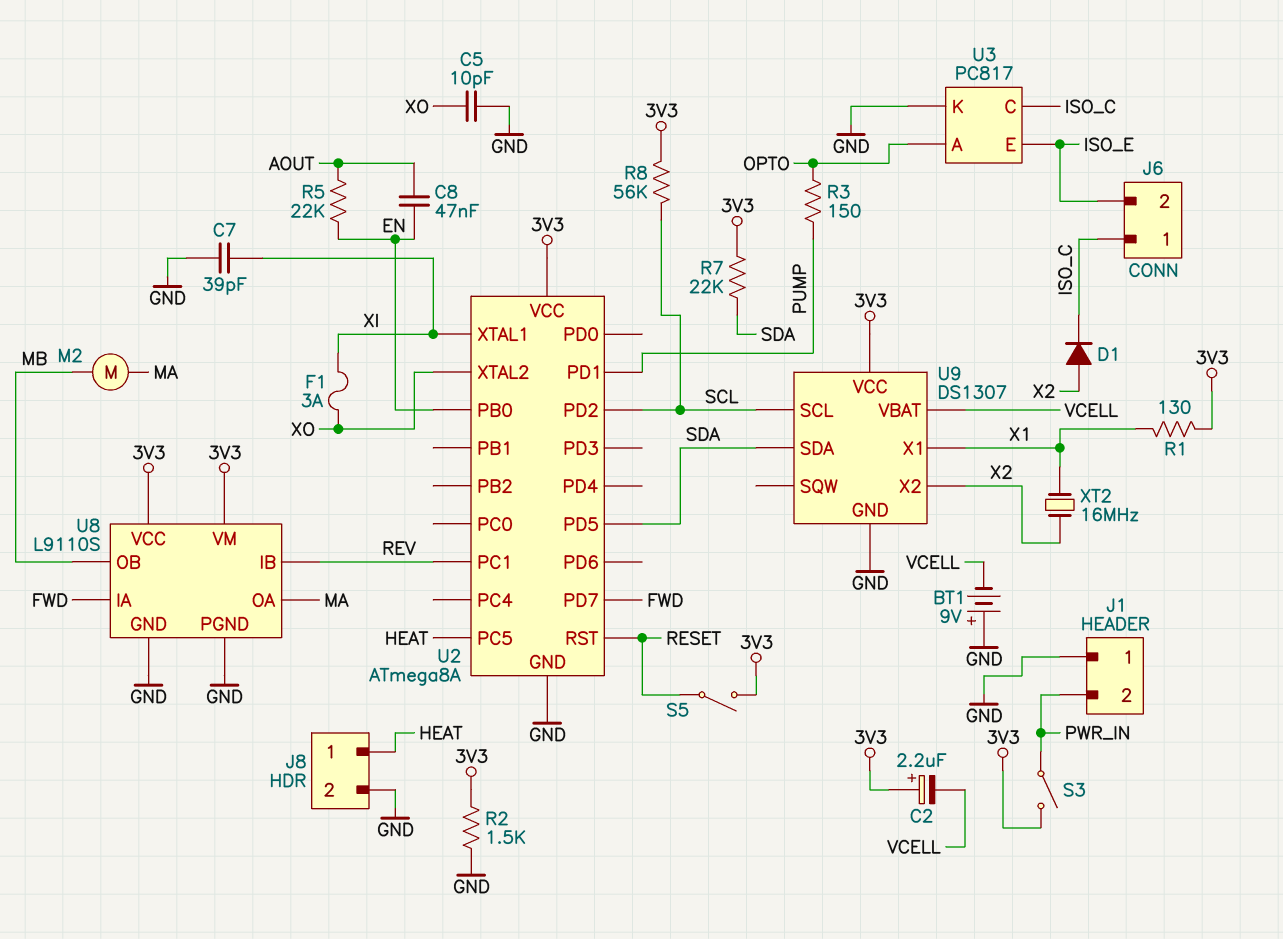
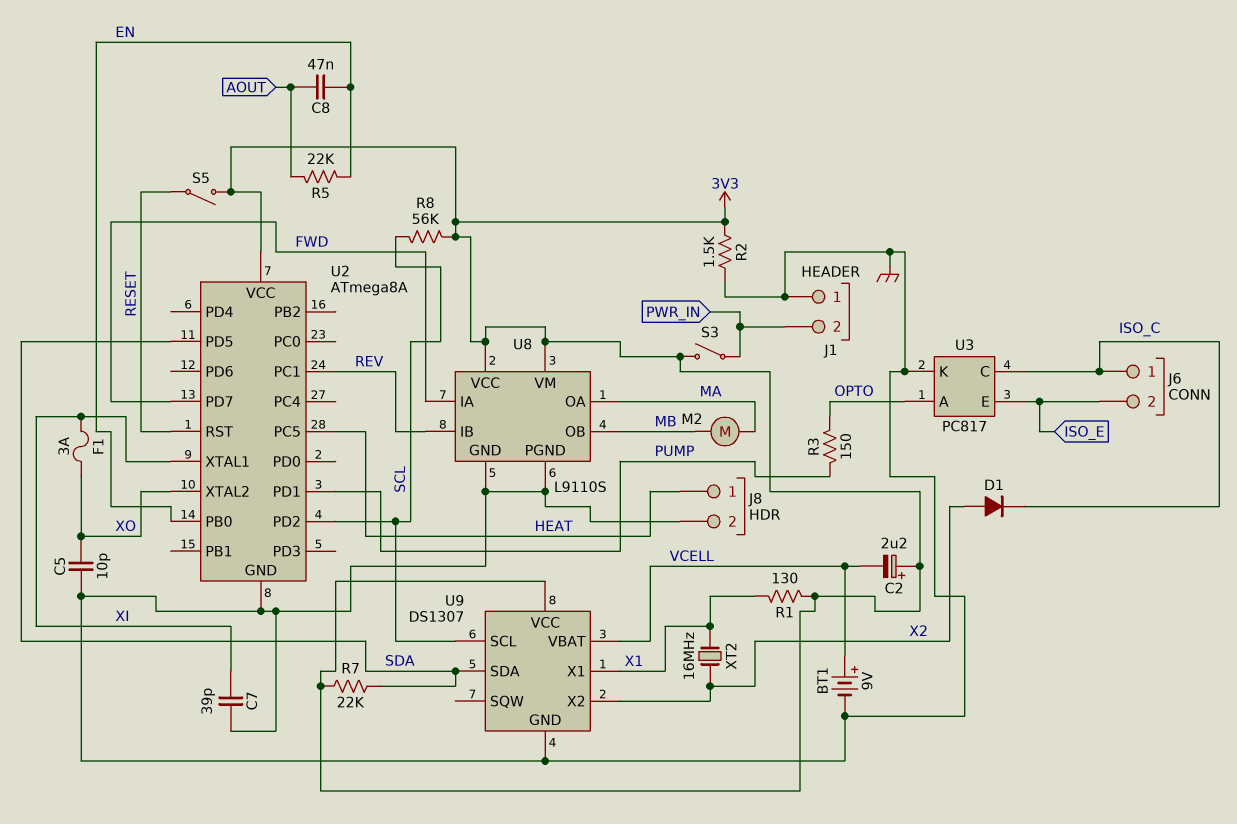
BT1: 9V (plus GND, minus VCELL) -> 9V (plus VCELL, minus GND)

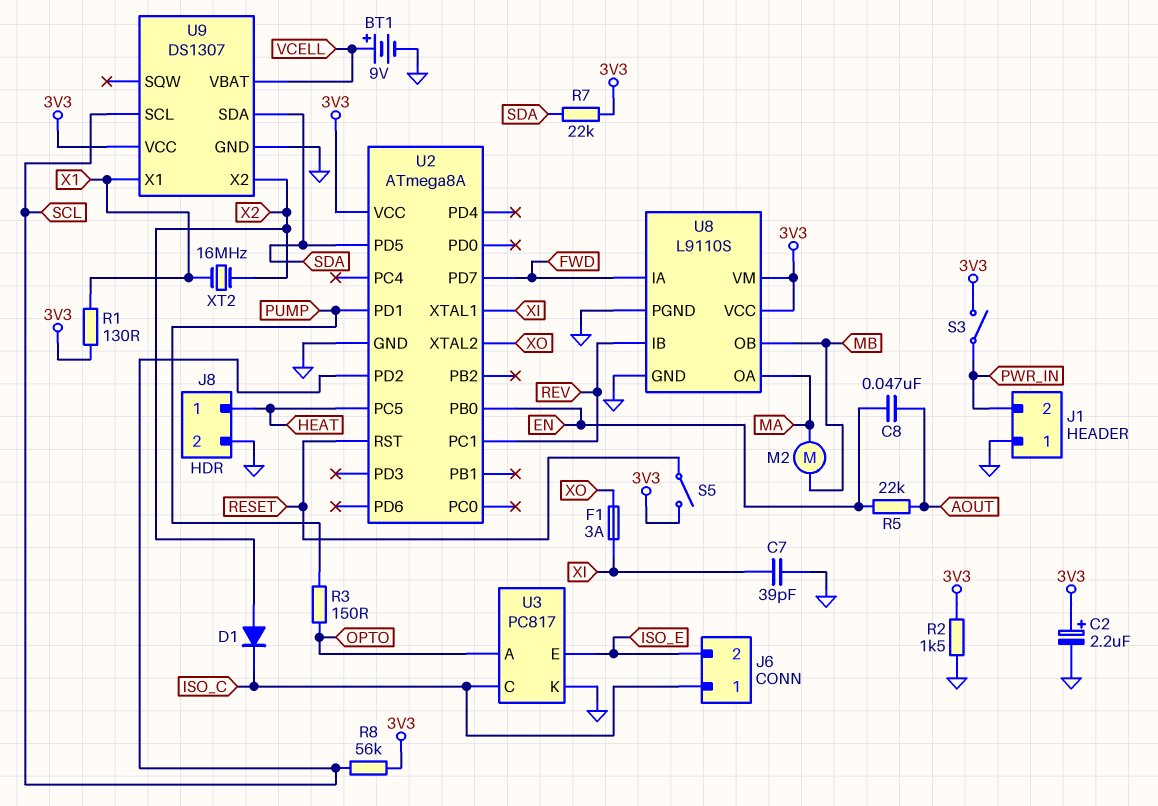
C2: 2.2uF (plus 3V3, minus VCELL) -> 2.2uF (plus 3V3, minus GND)
C5: 10pF (GND, XO) -> none

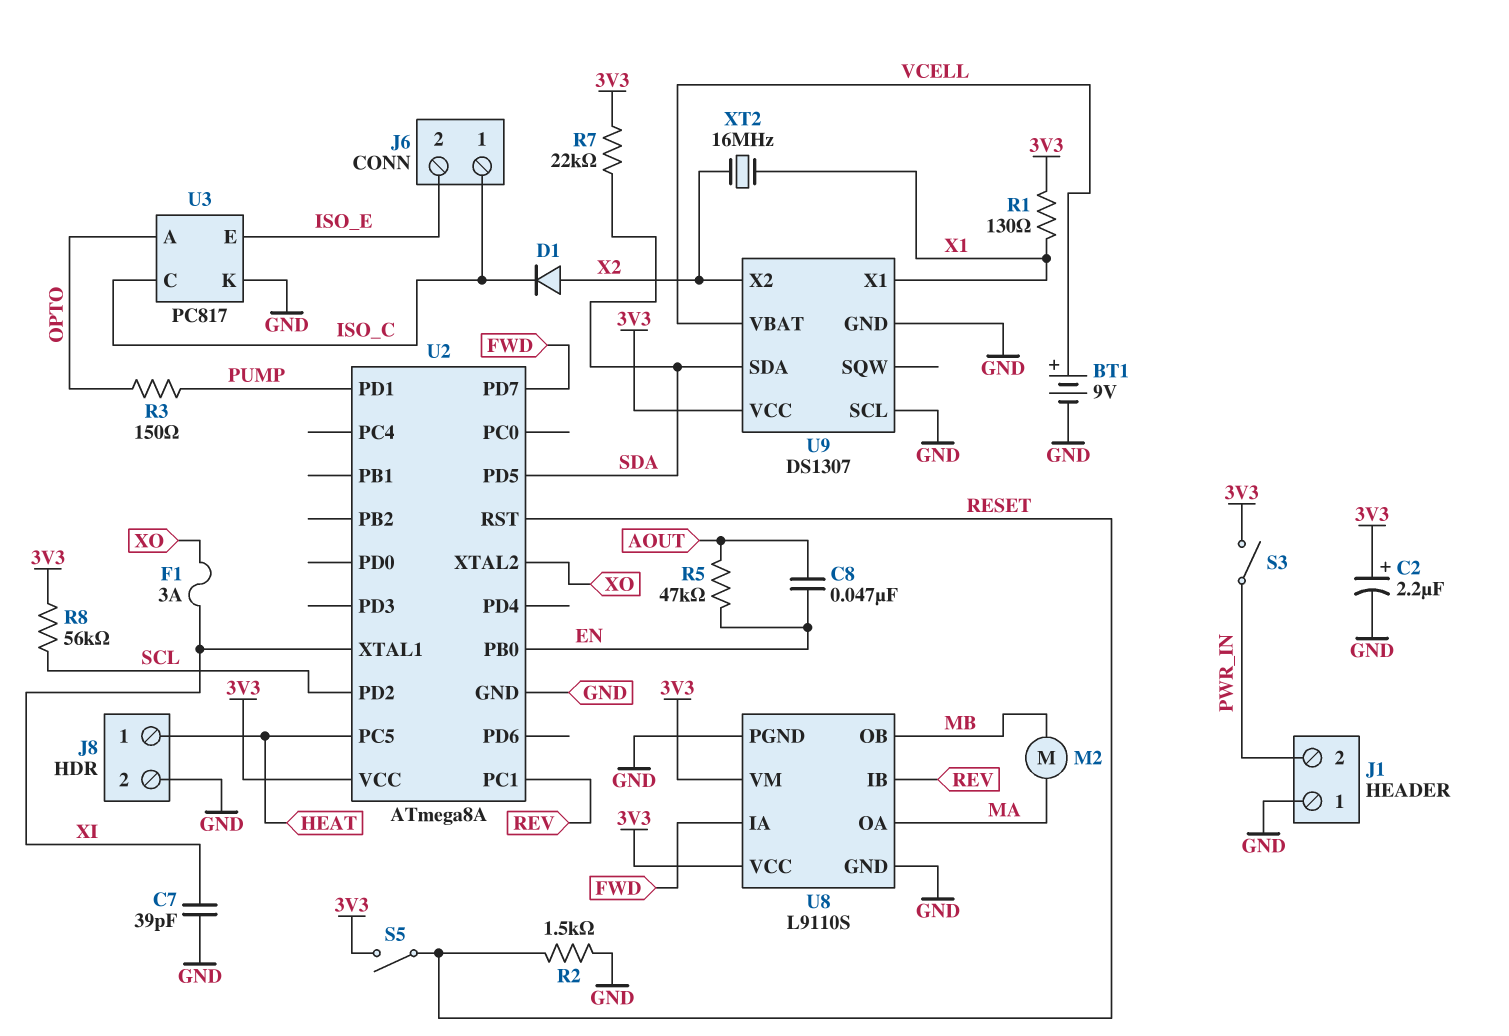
R2: 1.5k (3V3, GND) -> 1.5k (GND, RESET)
R5: 22k (AOUT, EN) -> 47k (AOUT, EN)
U9 pin SCL: SCL -> GND

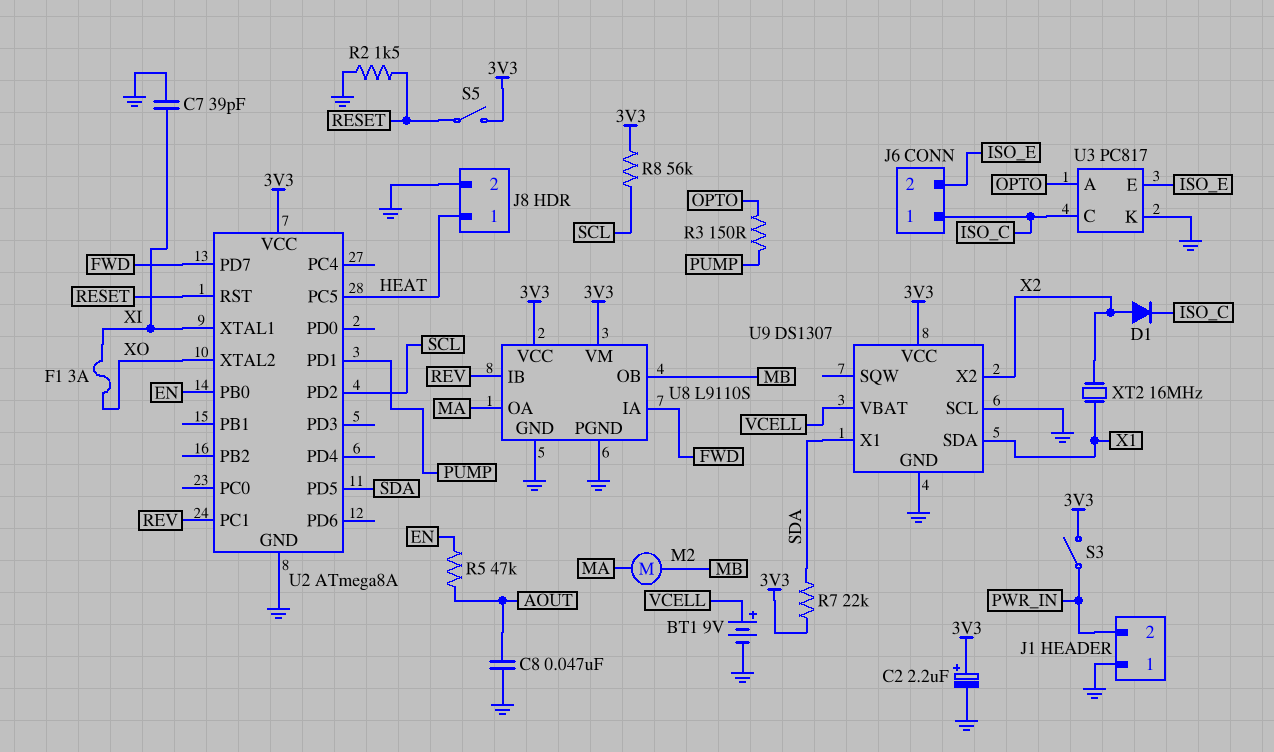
C8: 47nF (AOUT, EN) -> 47nF (AOUT, GND)
R1: 130 (3V3, X1) -> none
U9 pin SDA: SDA -> X1
U9 pin X1: X1 -> SDA

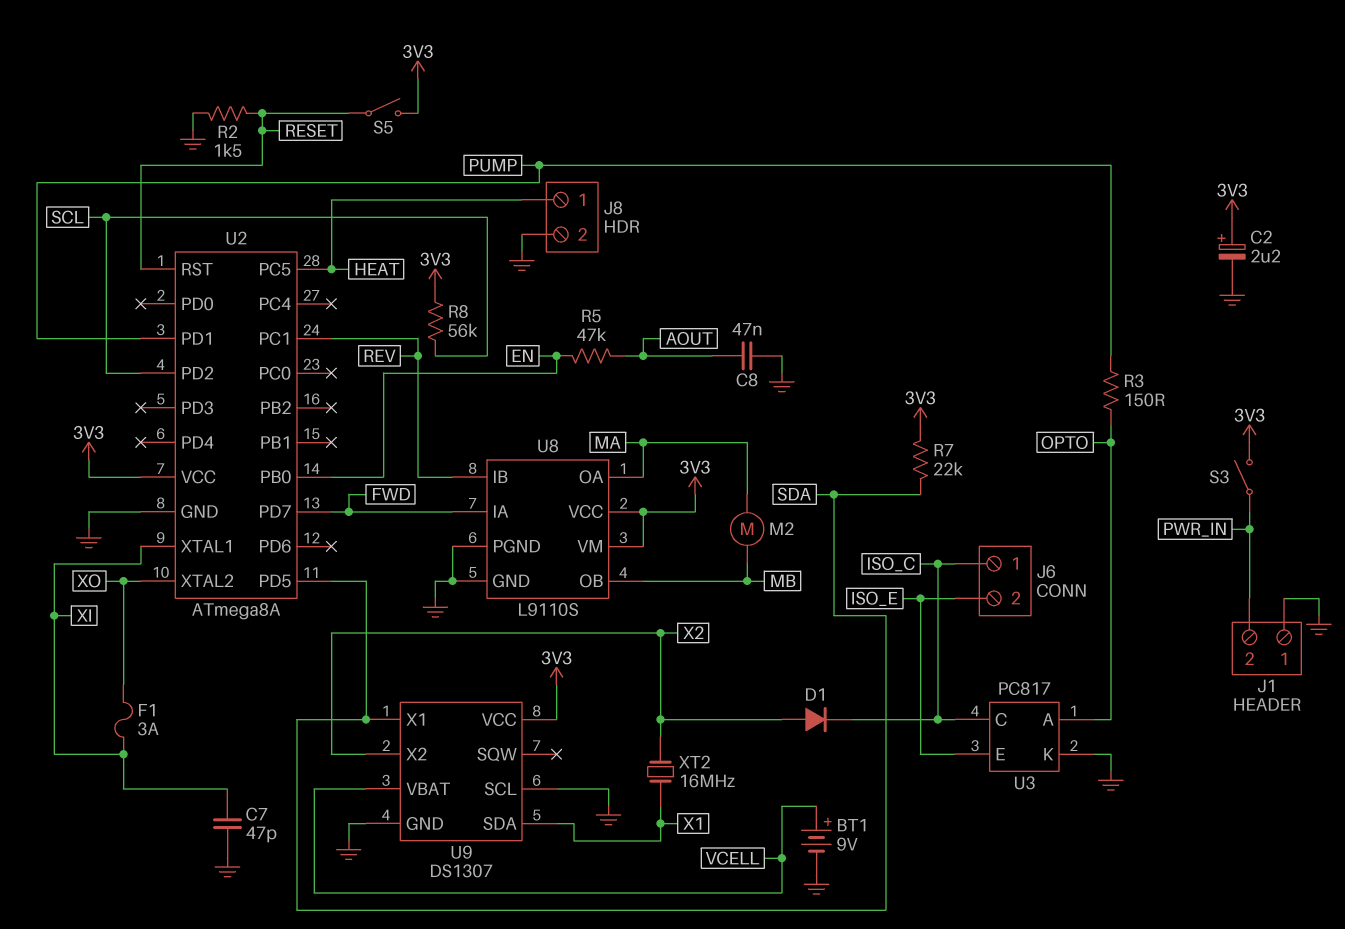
C7: 39pF (GND, XI) -> 47pF (GND, XI)

